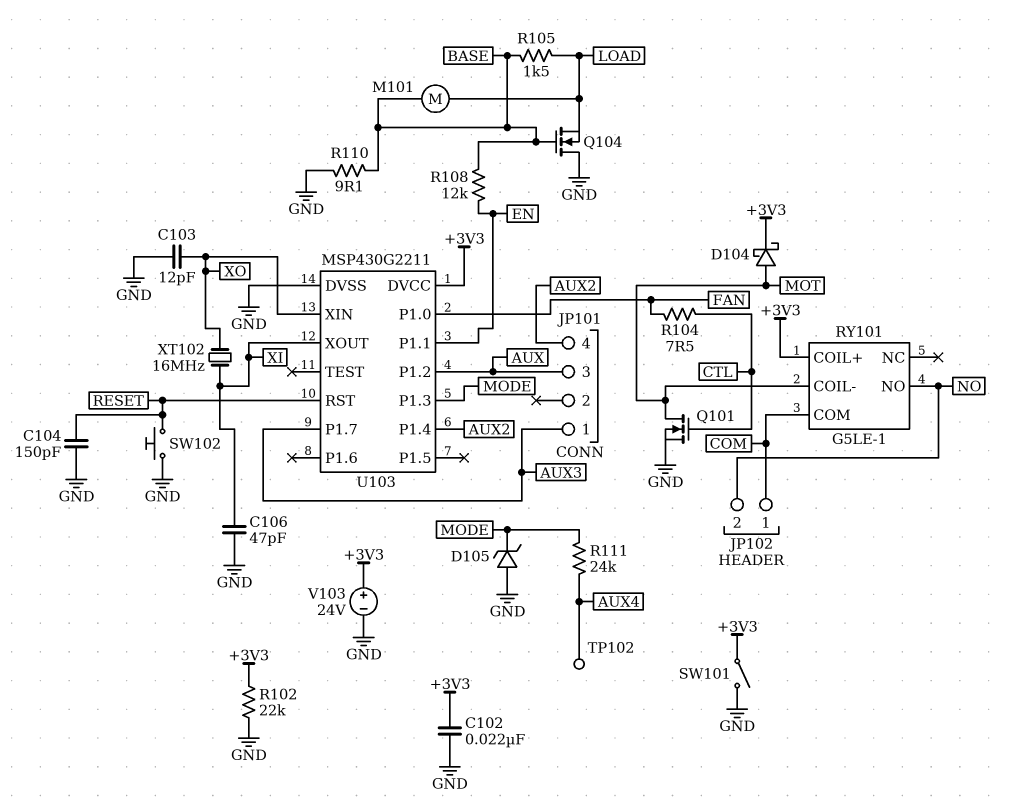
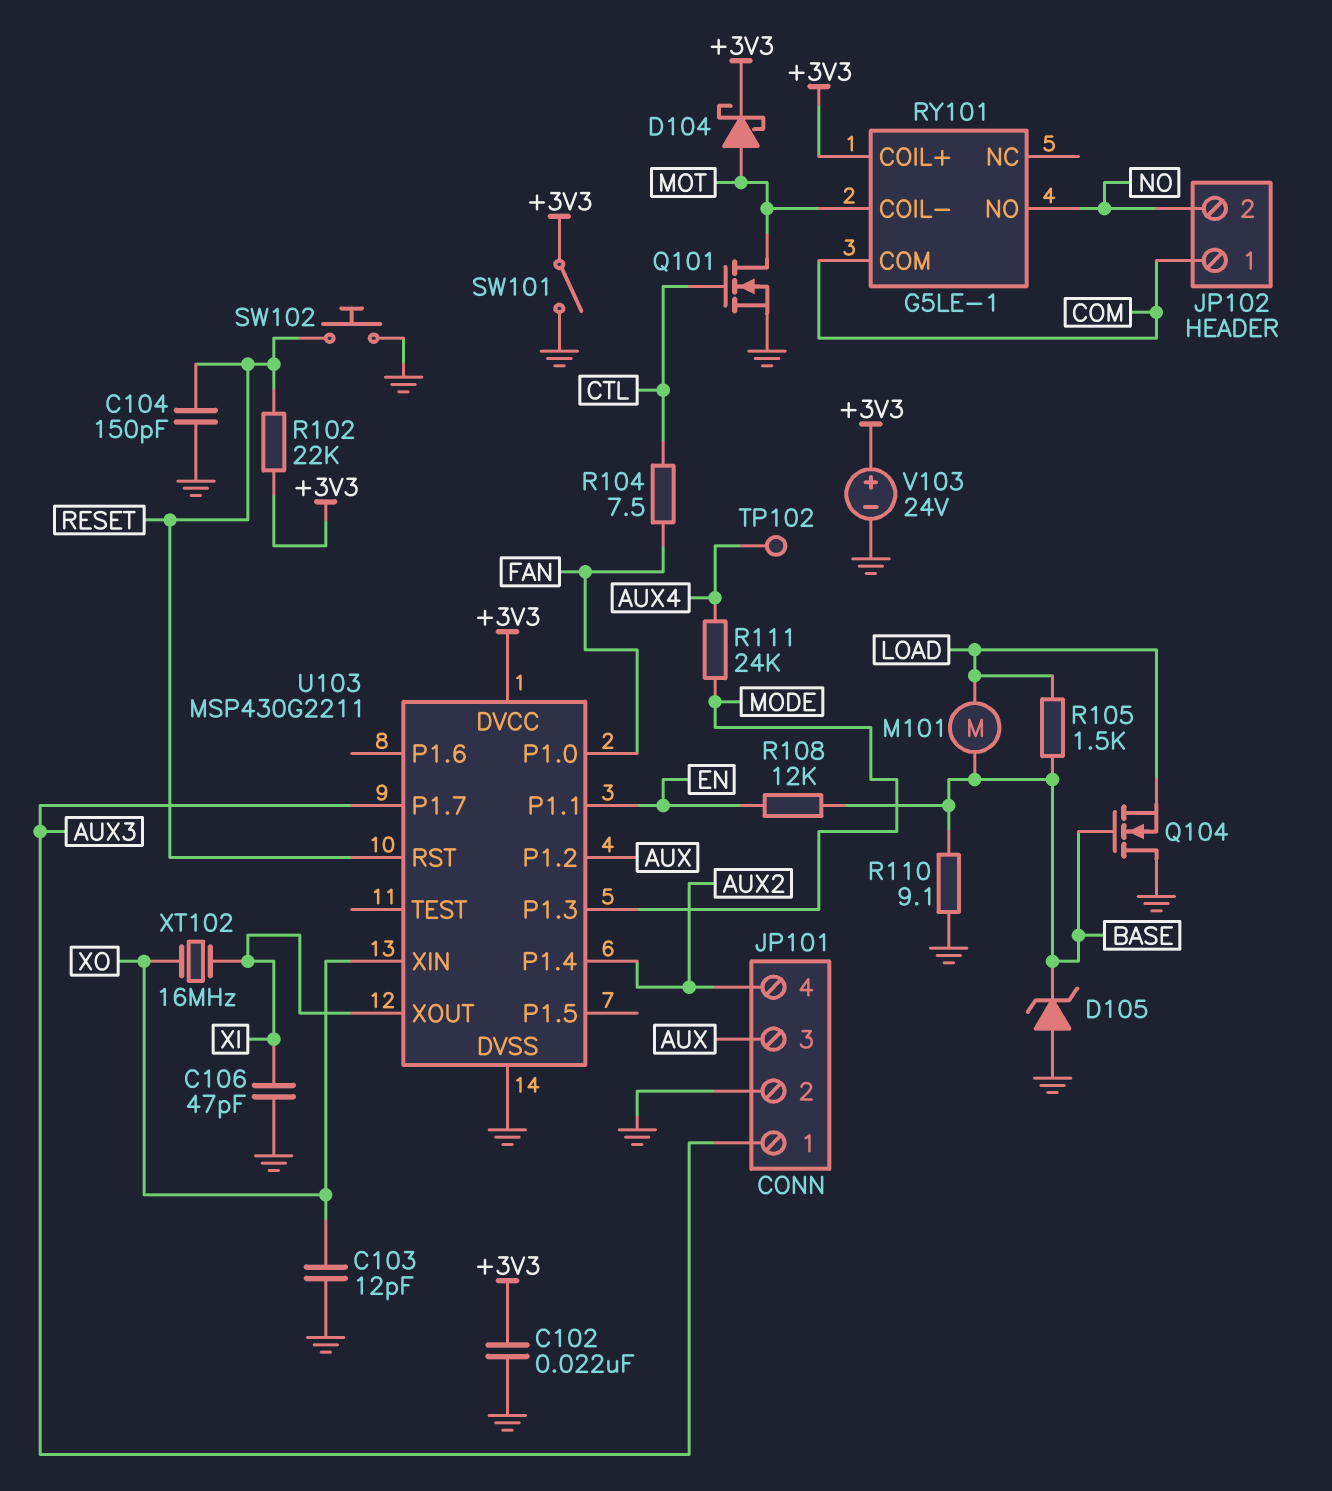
D105: zener (A GND, K MODE) -> zener (A GND, K BASE)
JP101 pin 2: none -> GND
R102: 22k (+3V3, GND) -> 22k (+3V3, RESET)

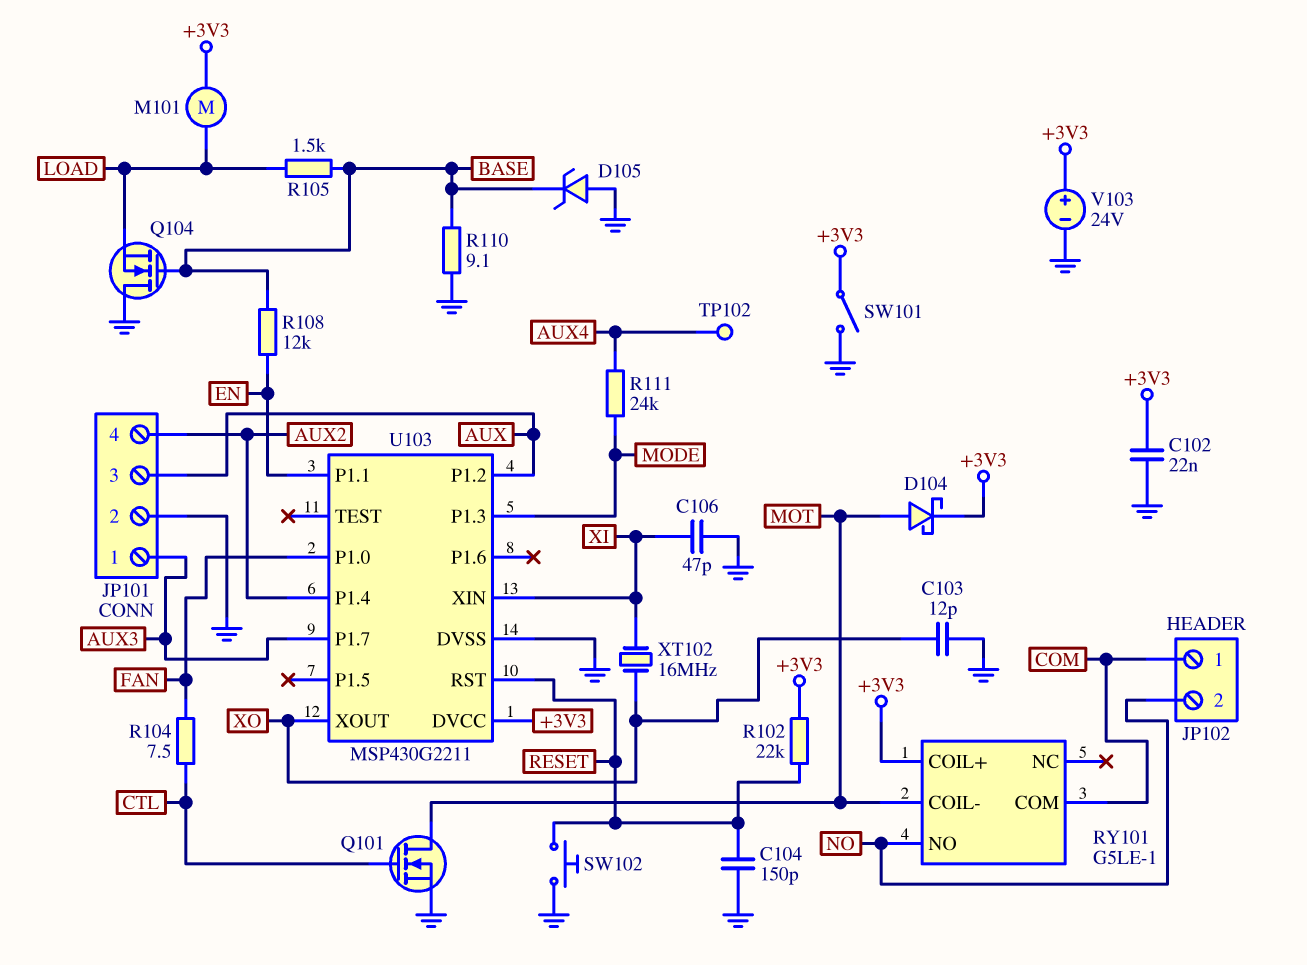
M101: motor (BASE, LOAD) -> motor (+3V3, LOAD)
U103 pin XIN: XO -> XI
U103 pin XOUT: XI -> XO

